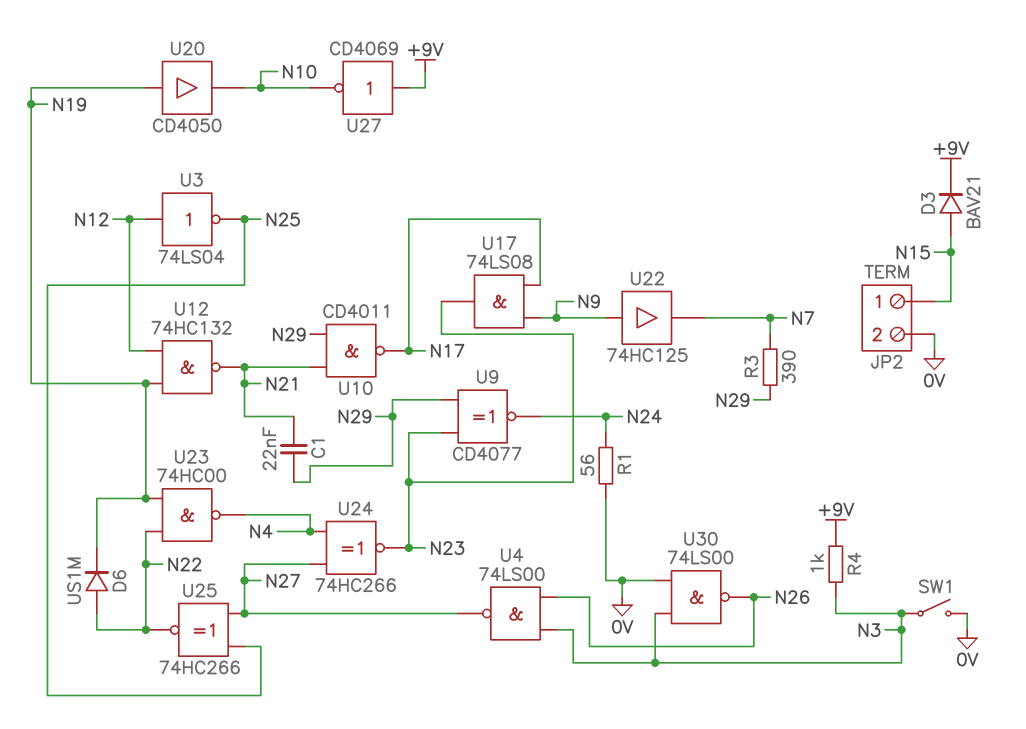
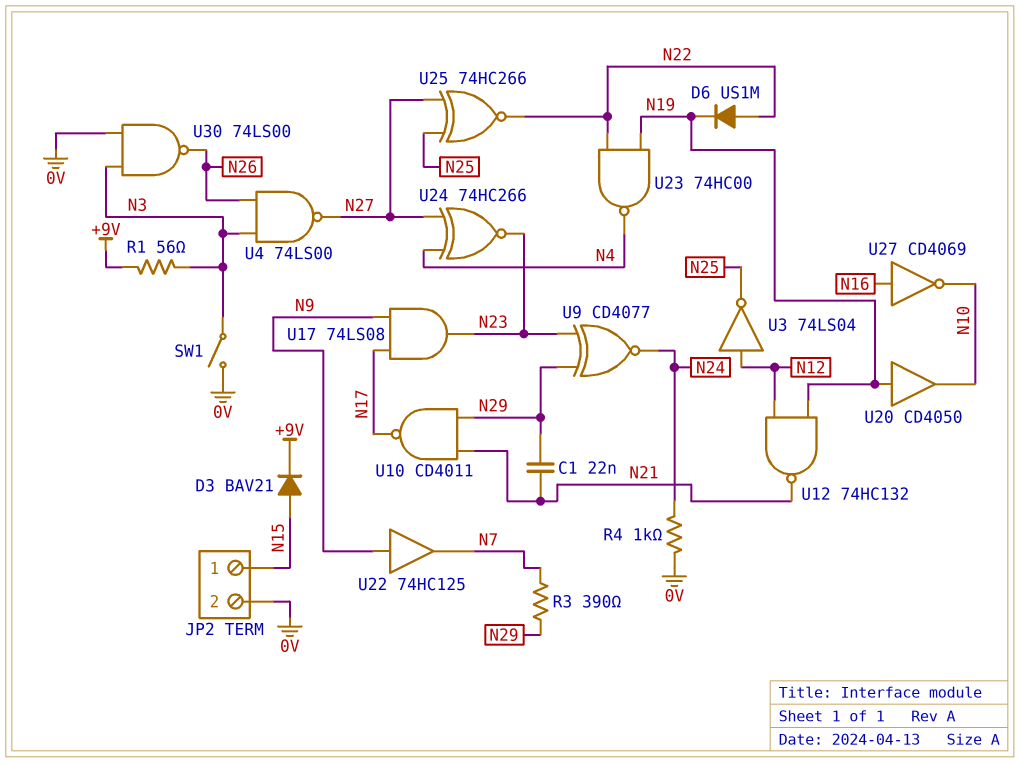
R1: 56 (0V, N24) -> 56 (+9V, N3)
R4: 1k (+9V, N3) -> 1k (0V, N24)
U27: NOT CD4069 (in +9V, out N10) -> NOT CD4069 (in N16, out N10)

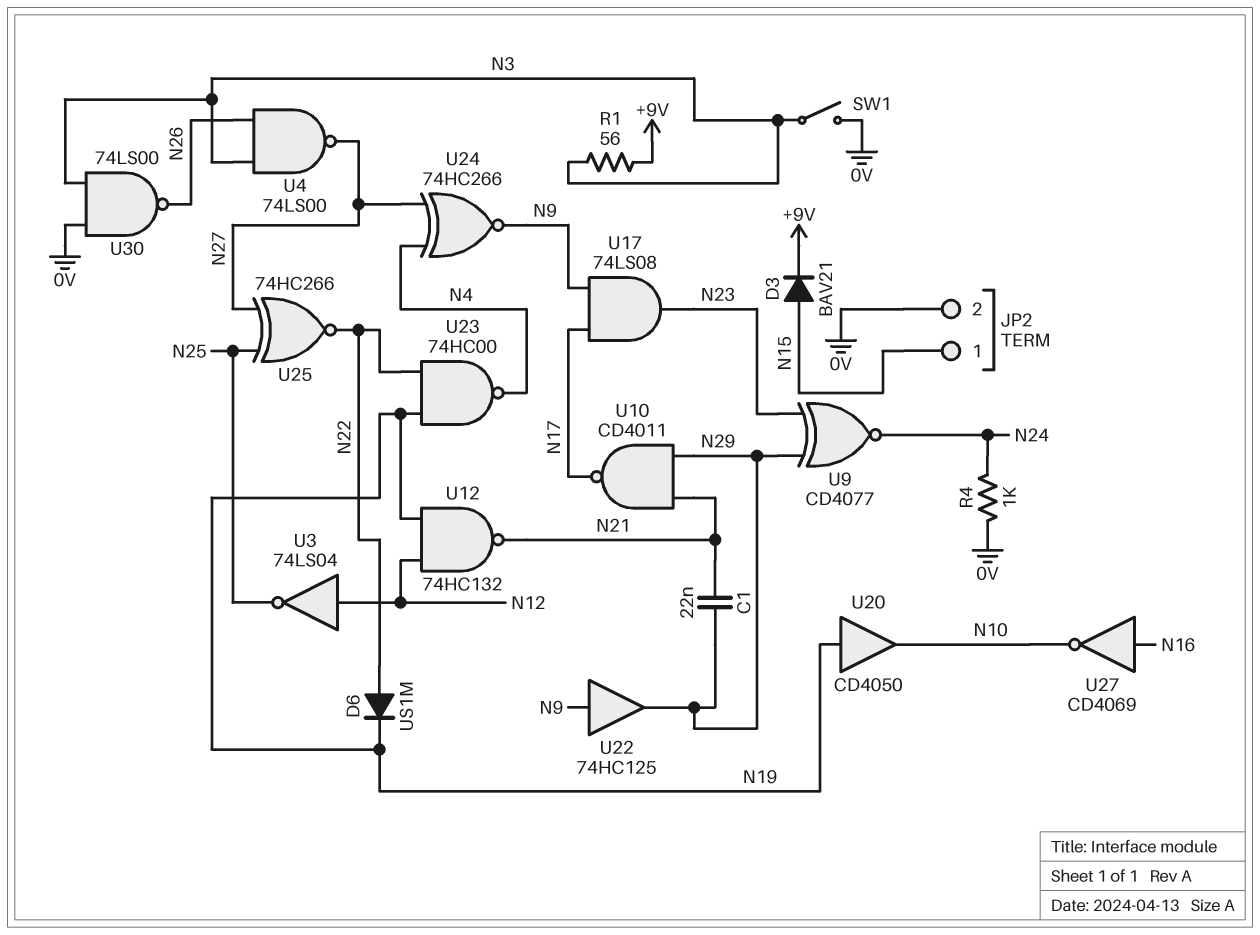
R3: 390 (N7, N29) -> none
U22: buffer 74HC125 (in N9, out N7) -> buffer 74HC125 (in N9, out N29)
U24: XNOR 74HC266 (in N4, in N27, out N23) -> XNOR 74HC266 (in N4, in N27, out N9)

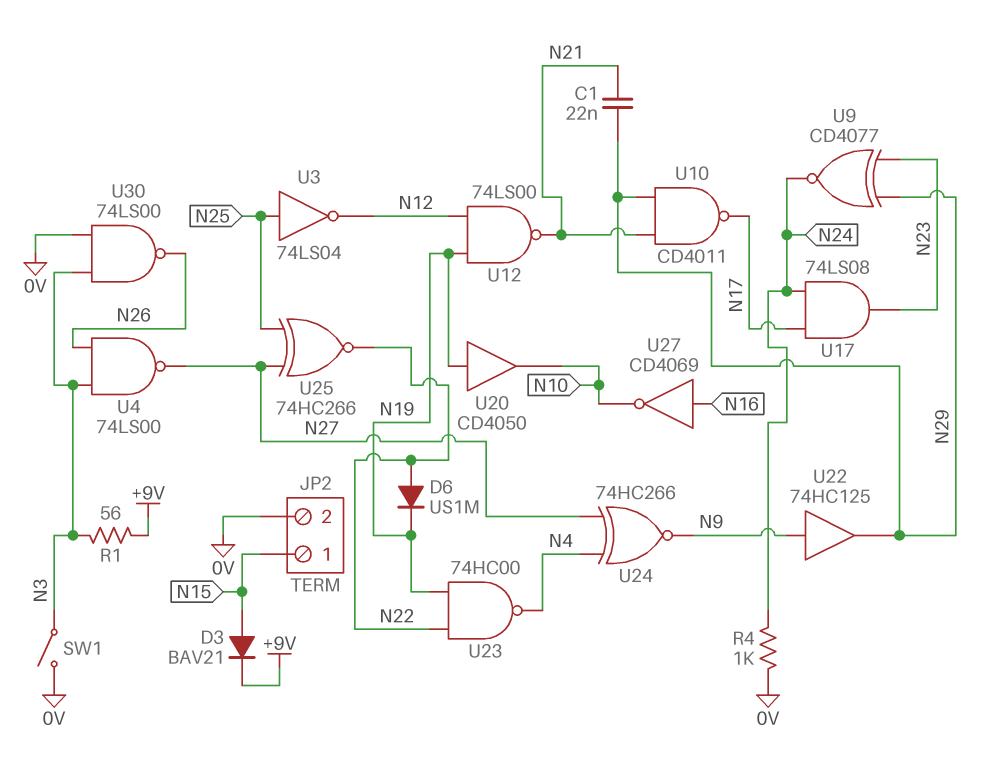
U3: NOT 74LS04 (in N12, out N25) -> NOT 74LS04 (in N25, out N12)
U12: NAND 74HC132 (in N12, in N19, out N21) -> NAND 74LS00 (in N12, in N19, out N21)
U17: AND 74LS08 (in N9, in N17, out N23) -> AND 74LS08 (in N17, in N24, out N23)

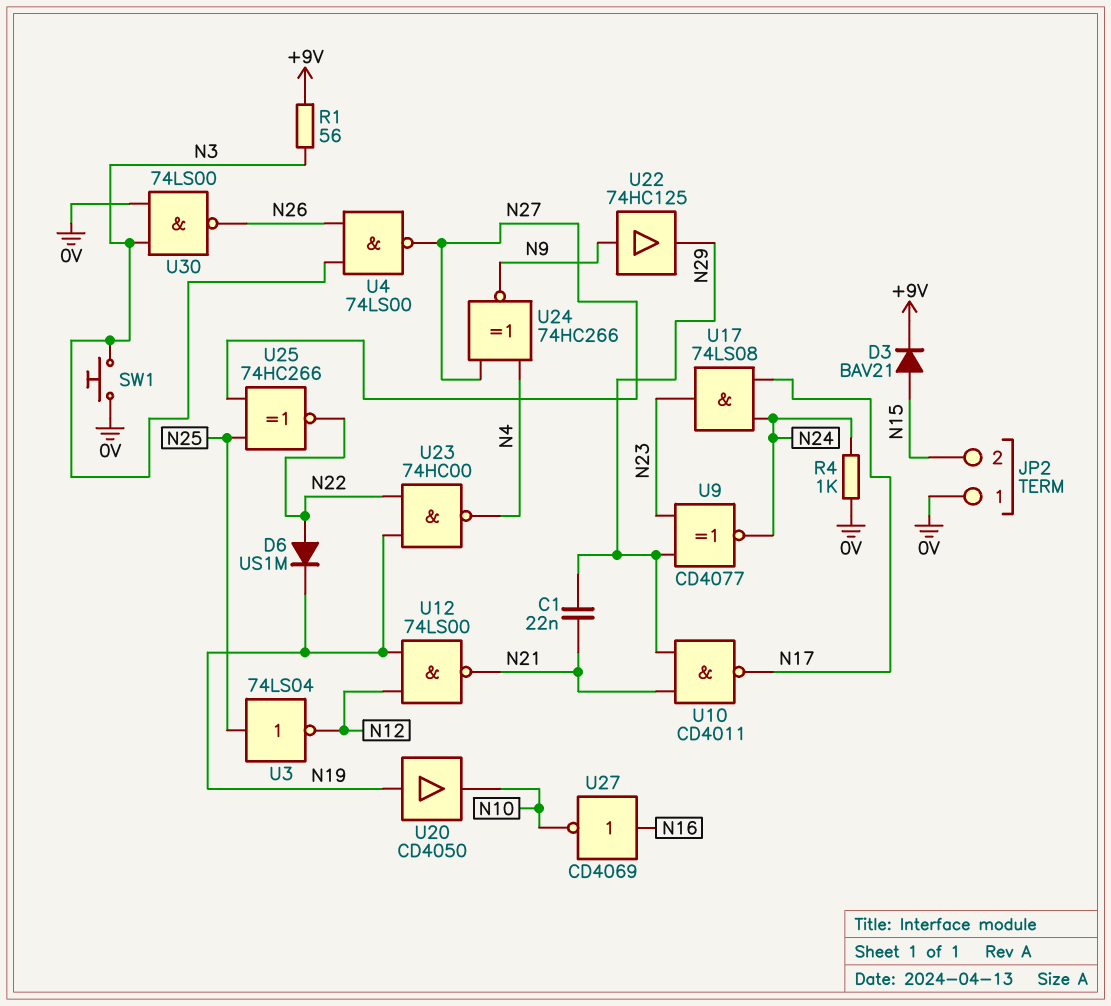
JP2 pin 1: N15 -> 0V
JP2 pin 2: 0V -> N15
SW1: switch (0V, N3) -> button (0V, N3)

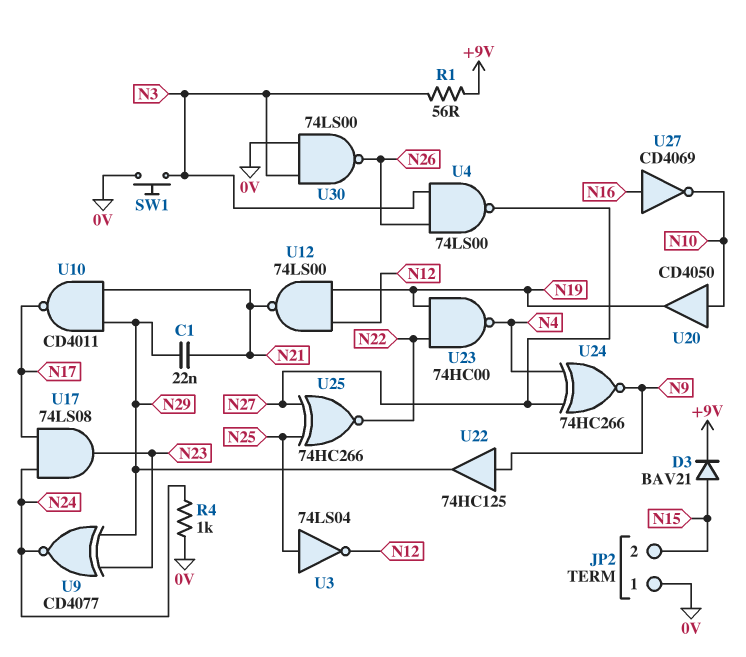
D6: diode US1M (A N22, K N19) -> none
U20: buffer CD4050 (in N19, out N10) -> buffer CD4050 (in N10, out N19)

